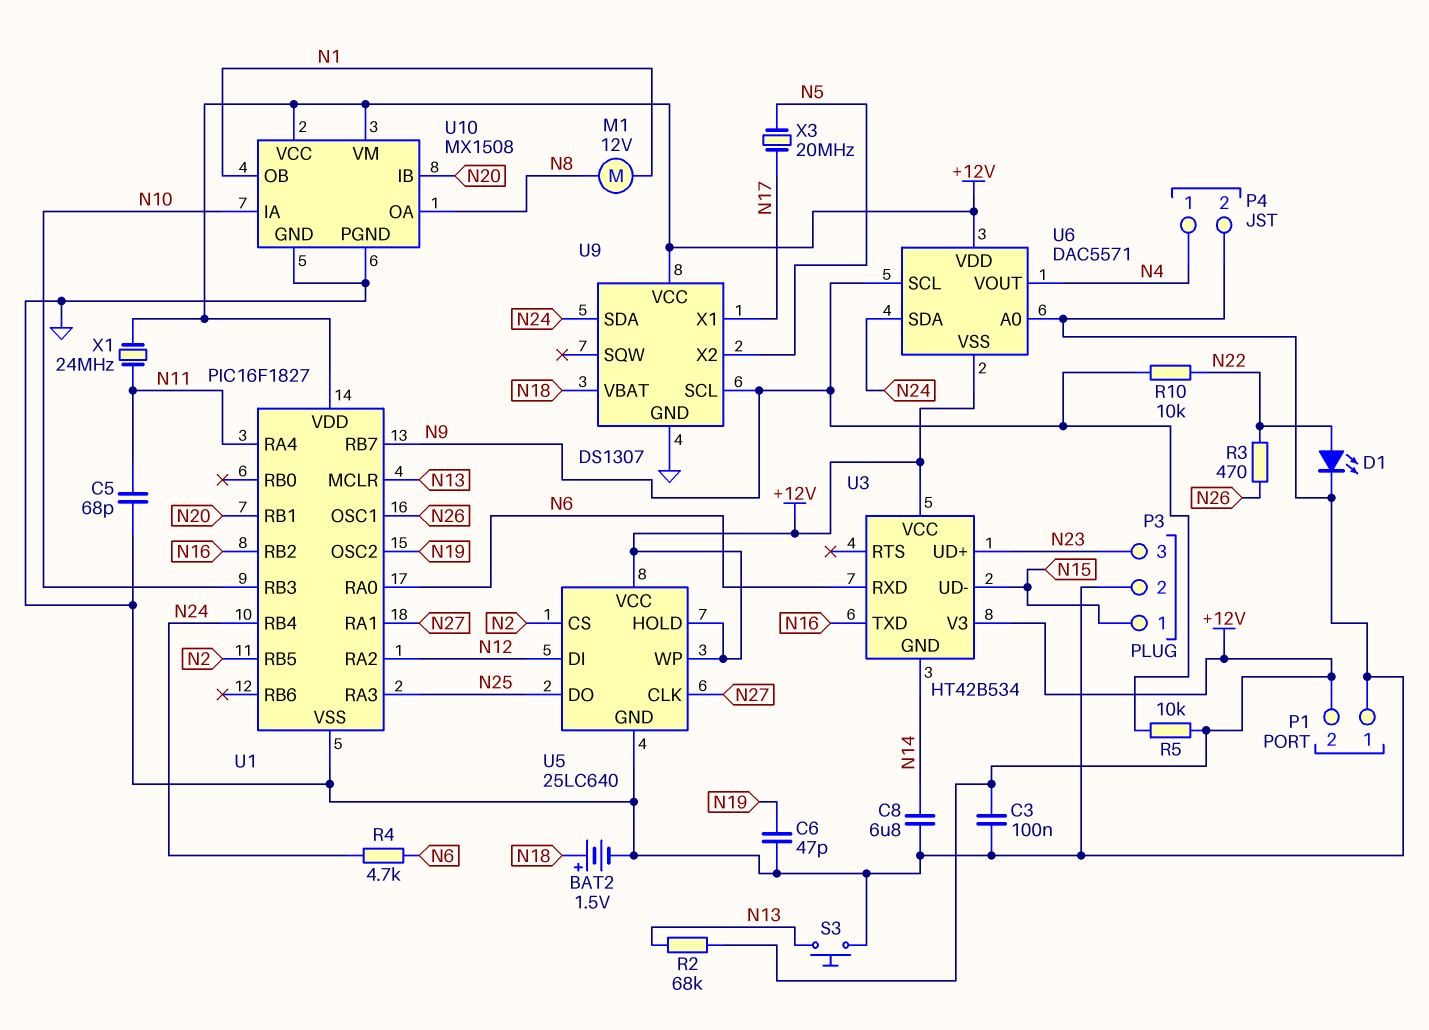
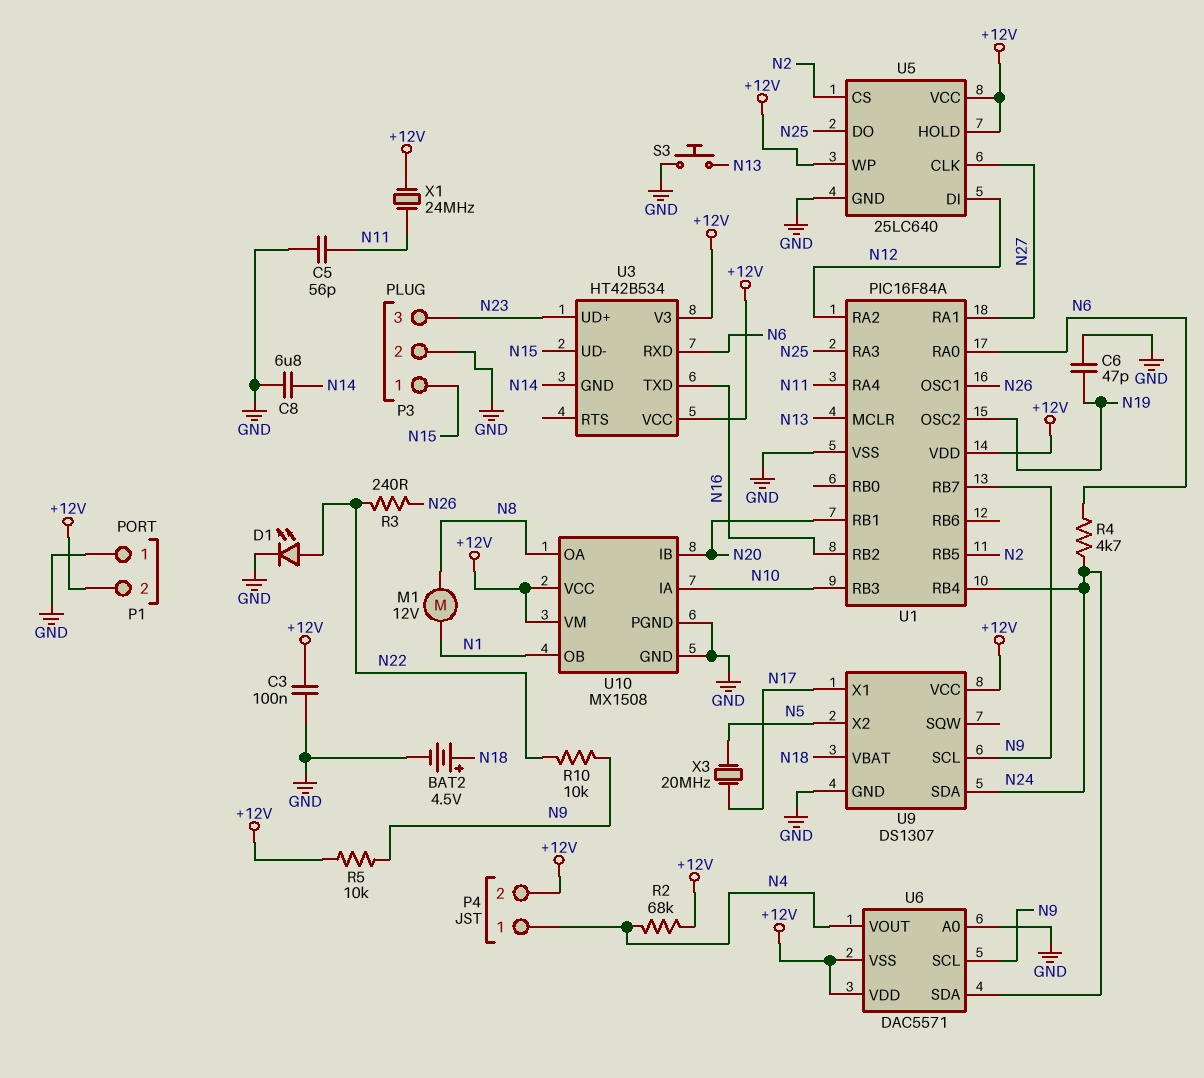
BAT2: 1.5V (plus N18, minus GND) -> 4.5V (plus N18, minus GND)
C5: 68pF (GND, N11) -> 56pF (GND, N11)
P4 pin 2: GND -> +12V
R2: 68k (+12V, N13) -> 68k (+12V, N4)
R3: 470 (N22, N26) -> 240 (N22, N26)
U1: PIC16F1827 -> PIC16F84A

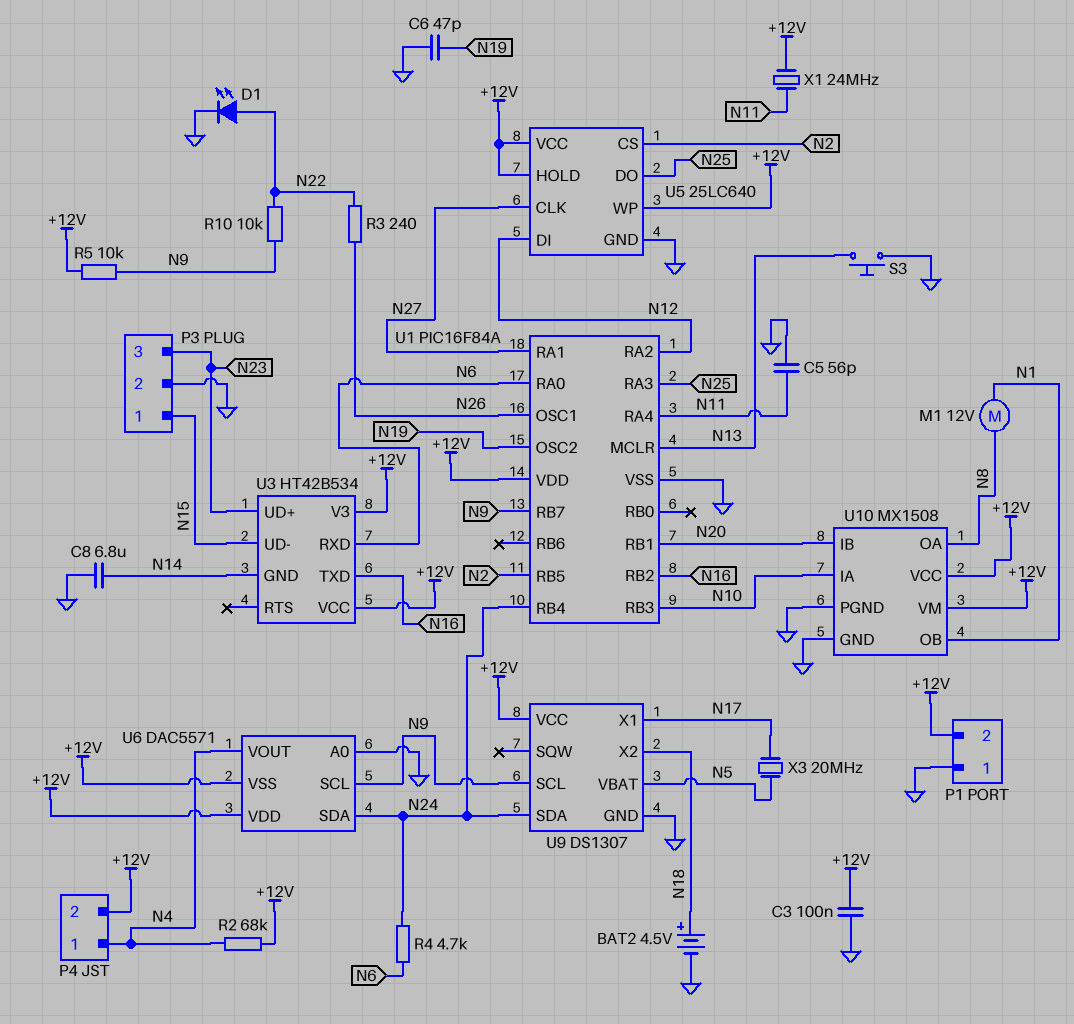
U9 pin VBAT: N18 -> N5
U9 pin X2: N5 -> N18

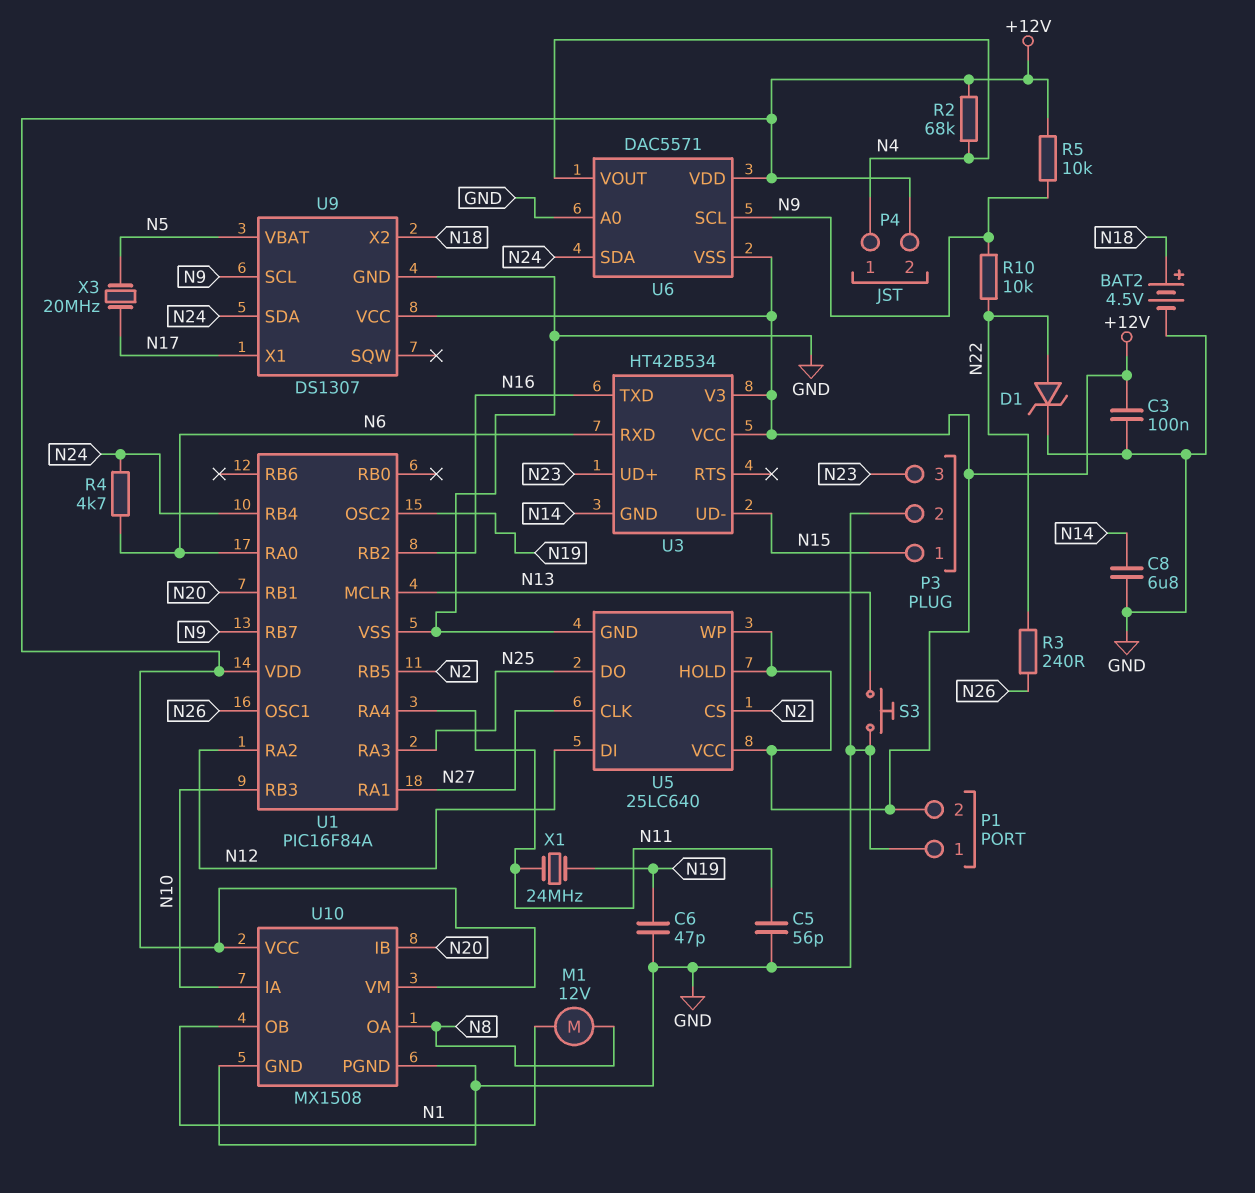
D1: LED (A N22, K GND) -> zener (A N22, K GND)
X1: 24MHz (+12V, N11) -> 24MHz (N11, N19)

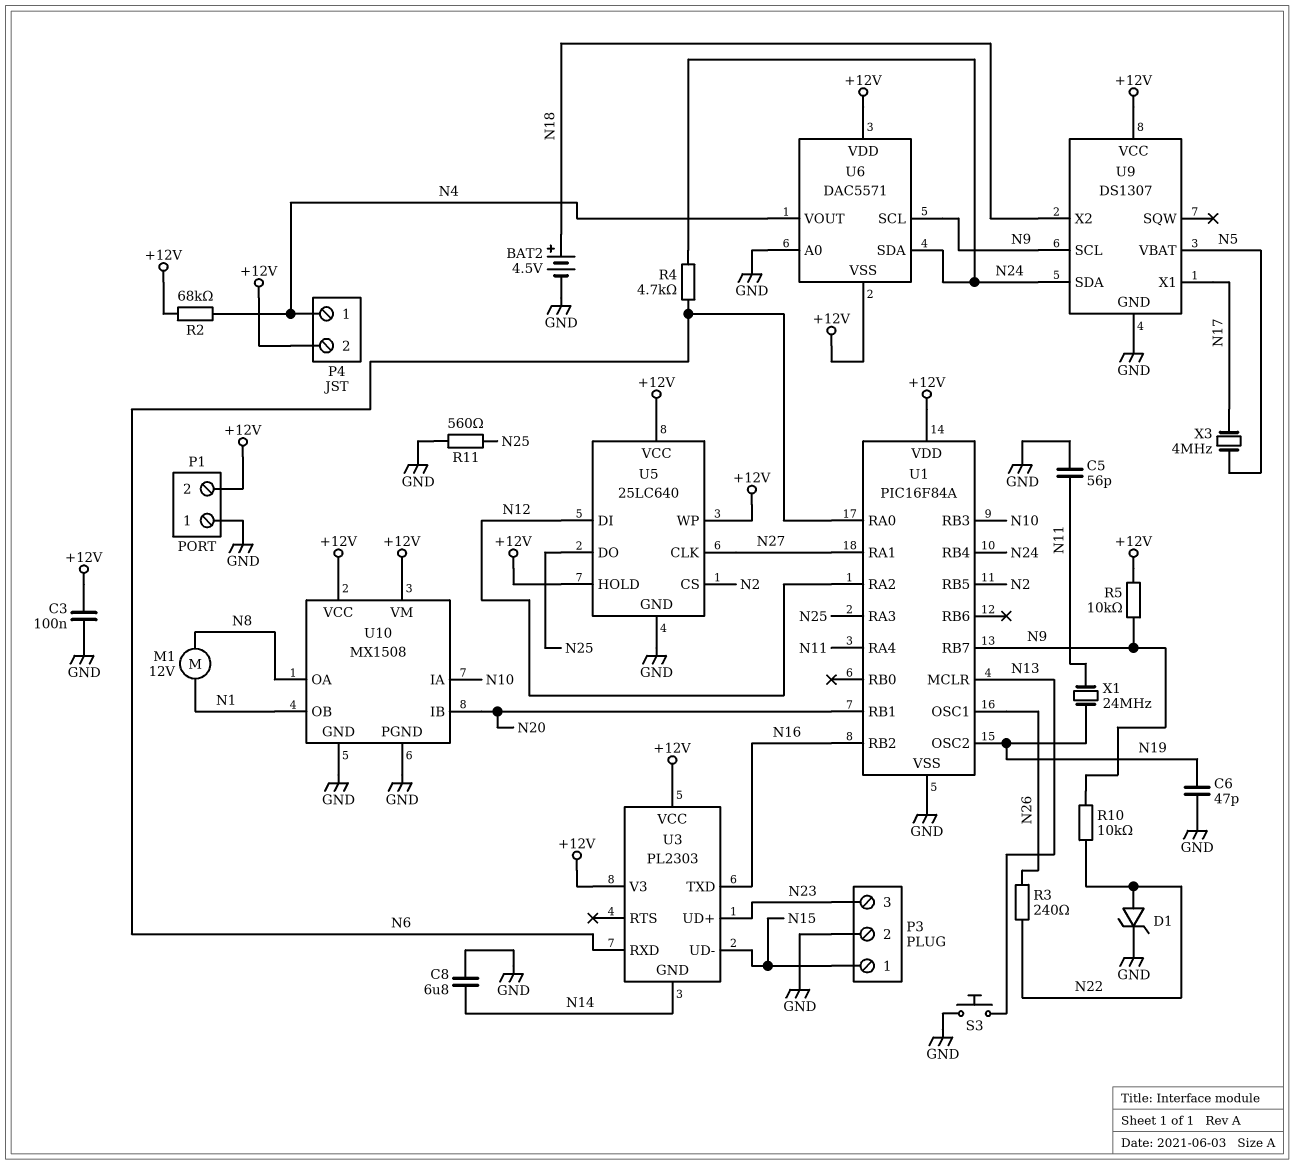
R11: none -> 560 (GND, N25)
U3: HT42B534 -> PL2303
X3: 20MHz (N5, N17) -> 4MHz (N5, N17)

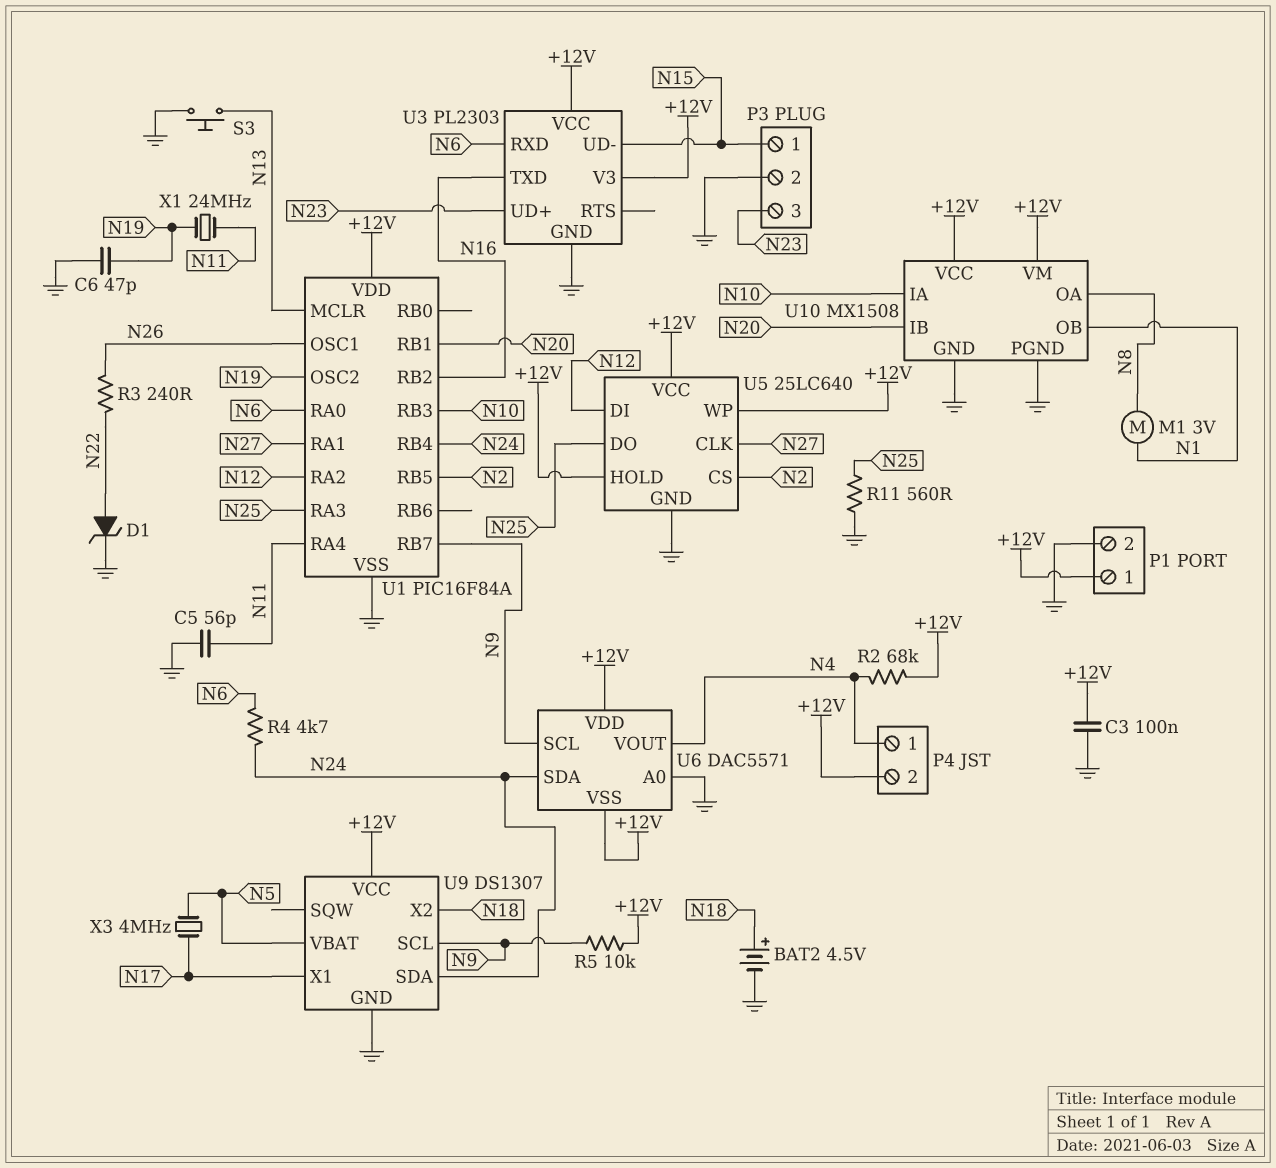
C8: 6.8uF (GND, N14) -> none
M1: motor 12V (N1, N8) -> motor 3V (N1, N8)
P1 pin 1: GND -> +12V
P1 pin 2: +12V -> GND
R10: 10k (N9, N22) -> none
U3 pin GND: N14 -> GND

